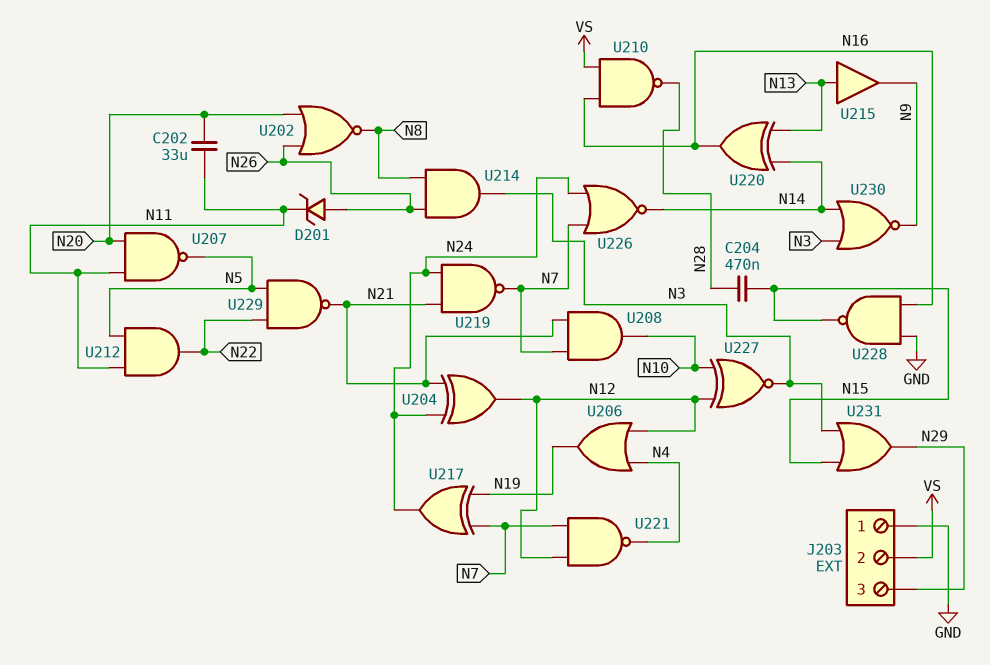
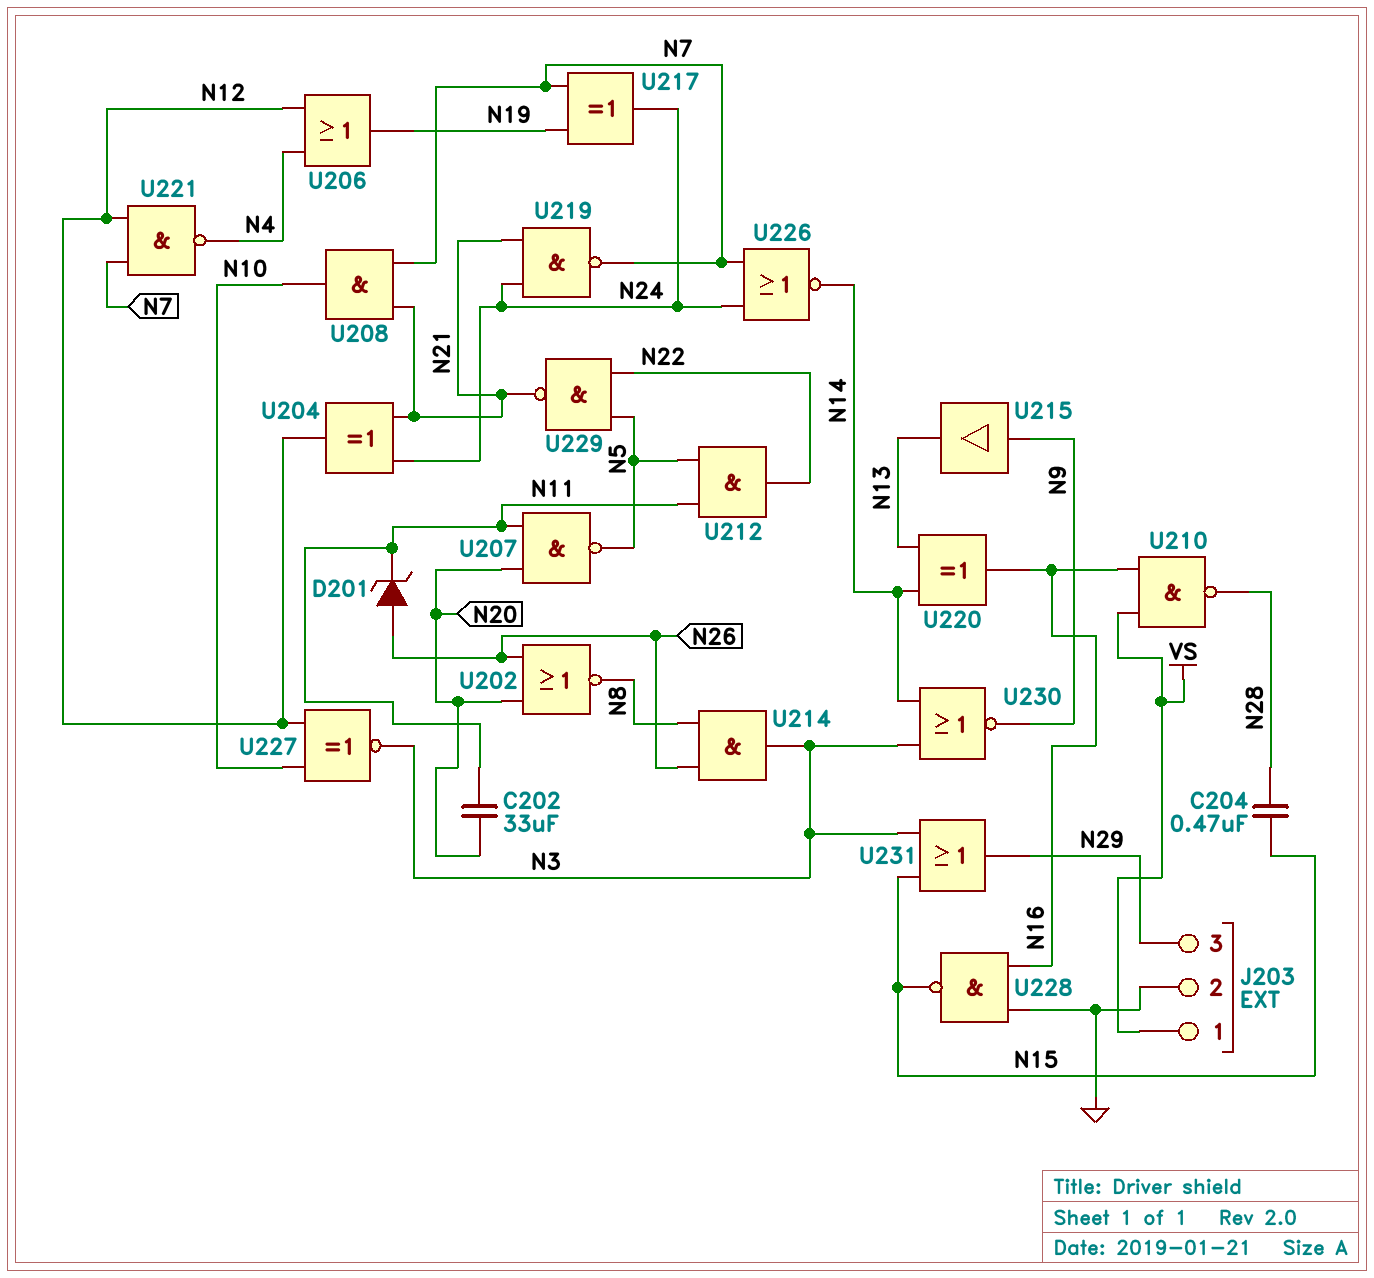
J203 pin 1: GND -> VS
J203 pin 2: VS -> GND
U215: buffer (in N13, out N9) -> buffer (in N9, out N13)

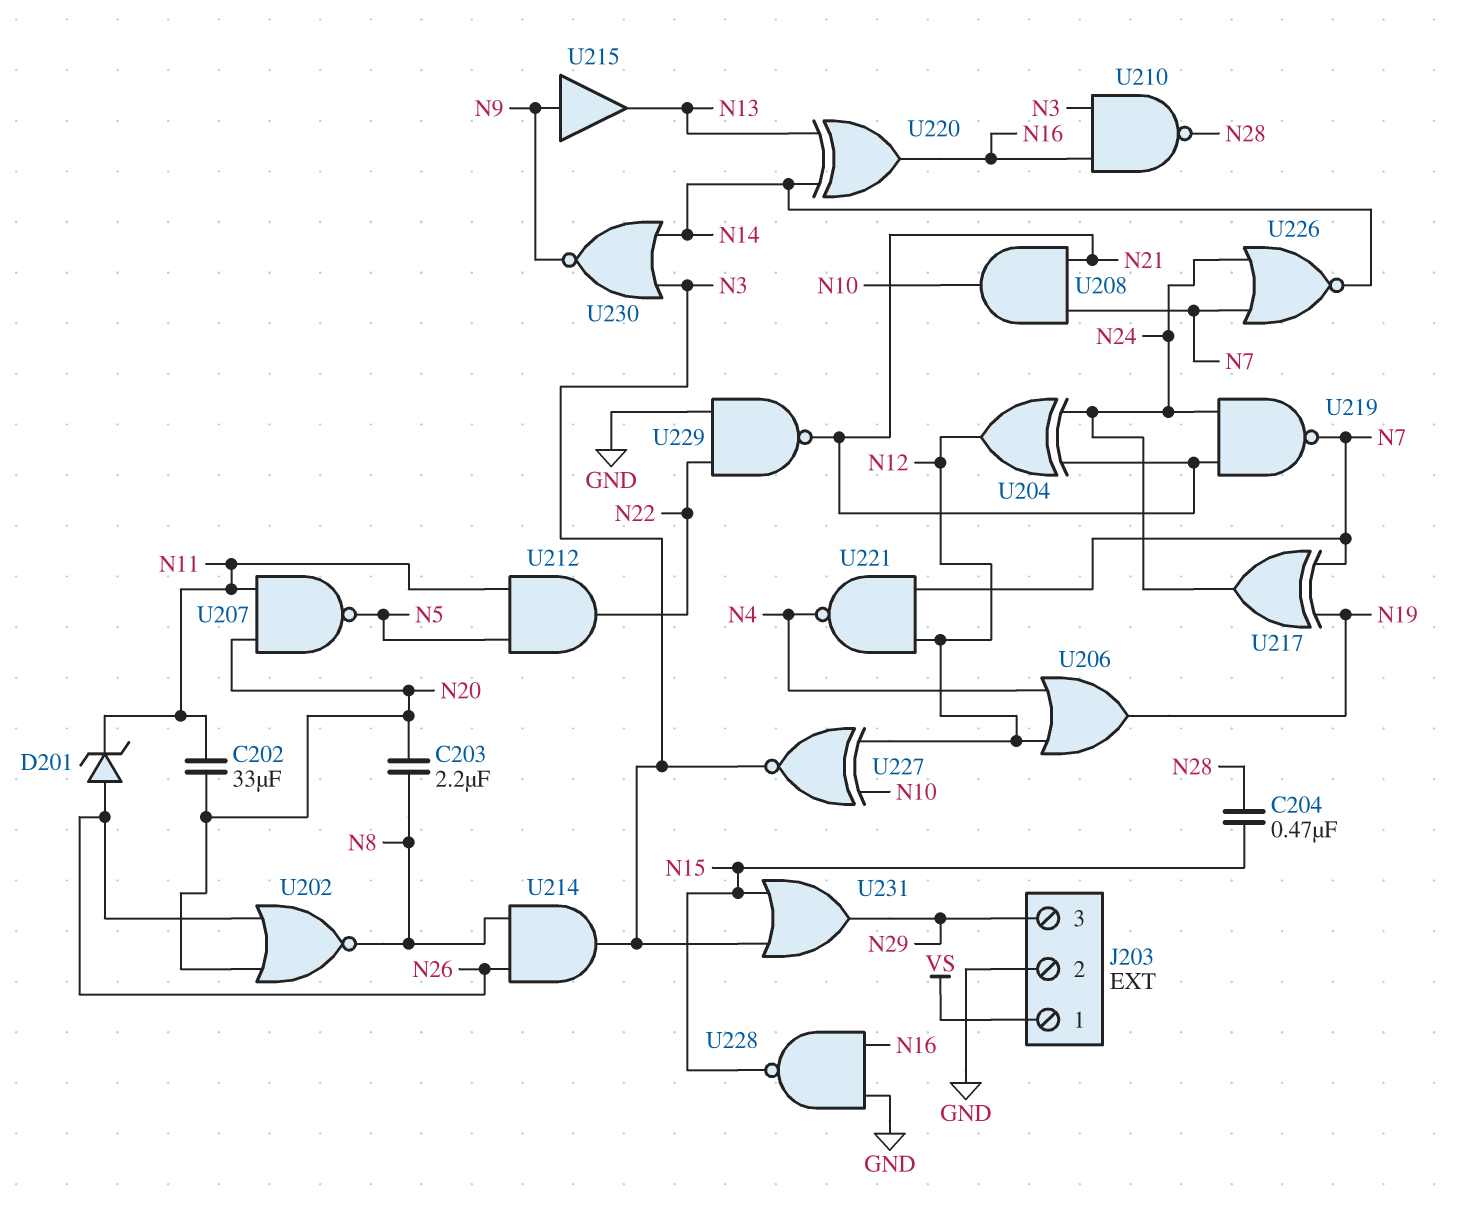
C203: none -> 2.2uF (N8, N20)
U210: NAND (in N16, in VS, out N28) -> NAND (in N3, in N16, out N28)
U229: NAND (in N5, in N22, out N21) -> NAND (in GND, in N22, out N21)

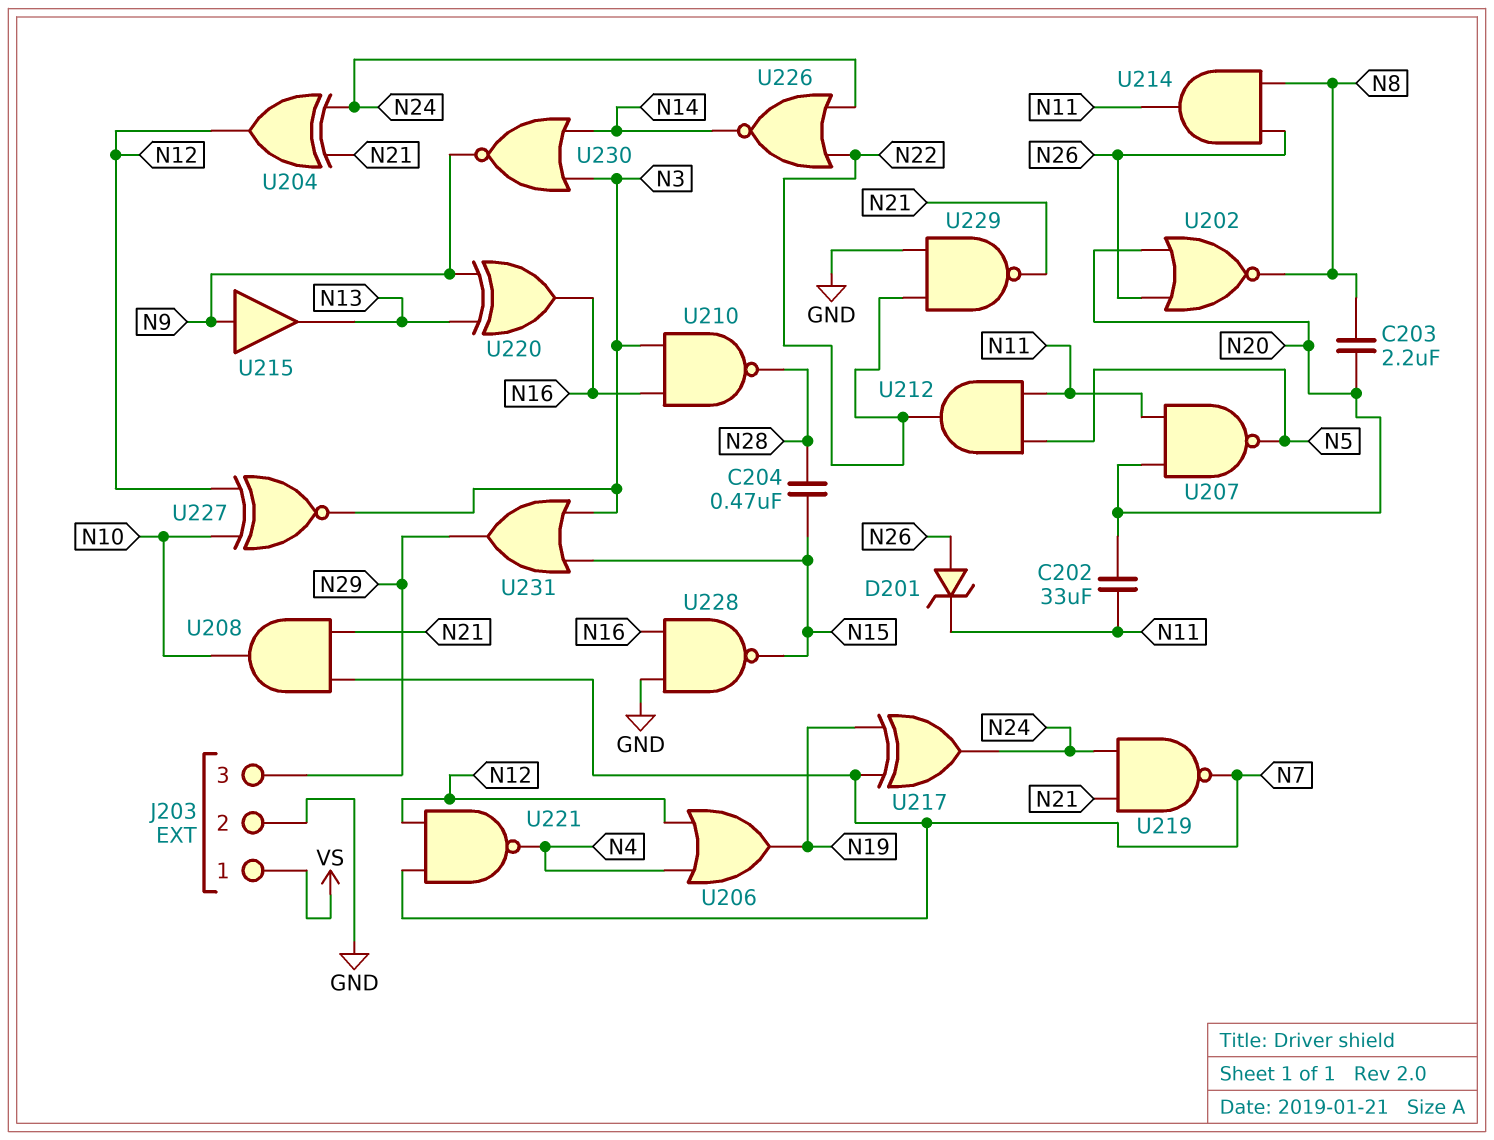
U214: AND (in N8, in N26, out N3) -> AND (in N8, in N26, out N11)
U220: XOR (in N13, in N14, out N16) -> XOR (in N9, in N13, out N16)
U226: NOR (in N7, in N24, out N14) -> NOR (in N22, in N24, out N14)

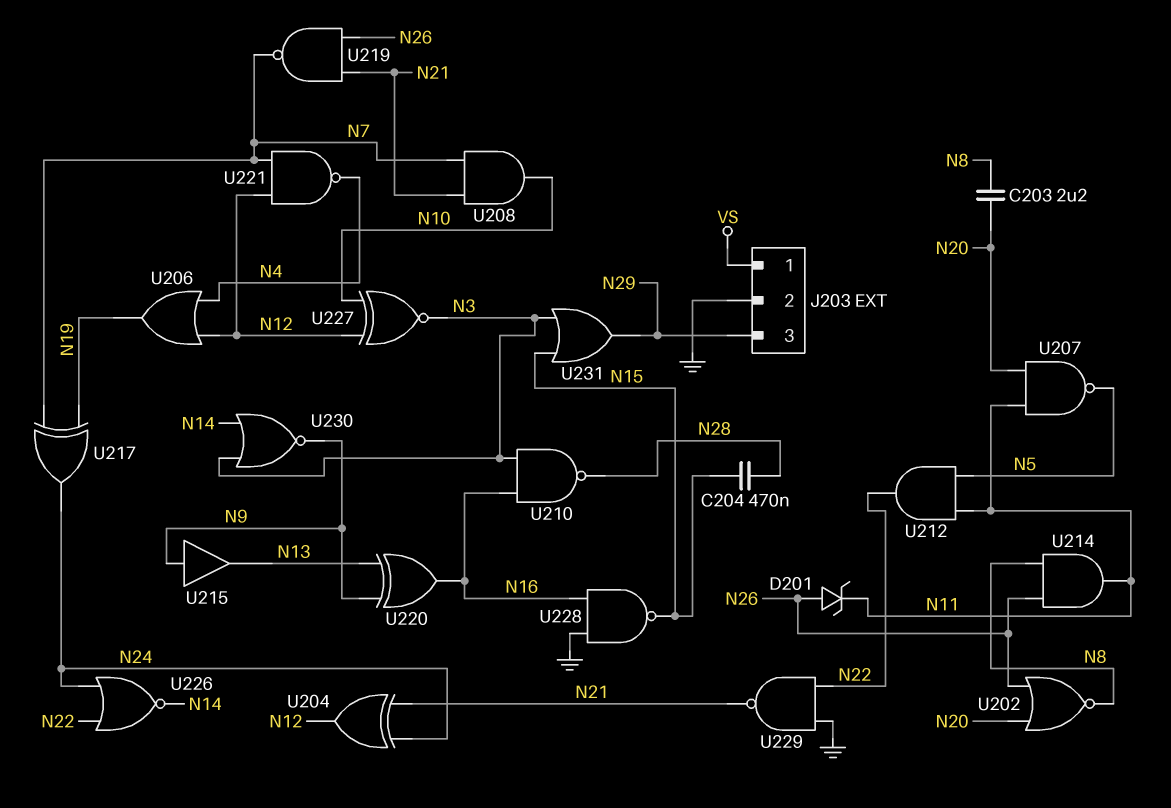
C202: 33uF (N11, N20) -> none
U219: NAND (in N21, in N24, out N7) -> NAND (in N21, in N26, out N7)

